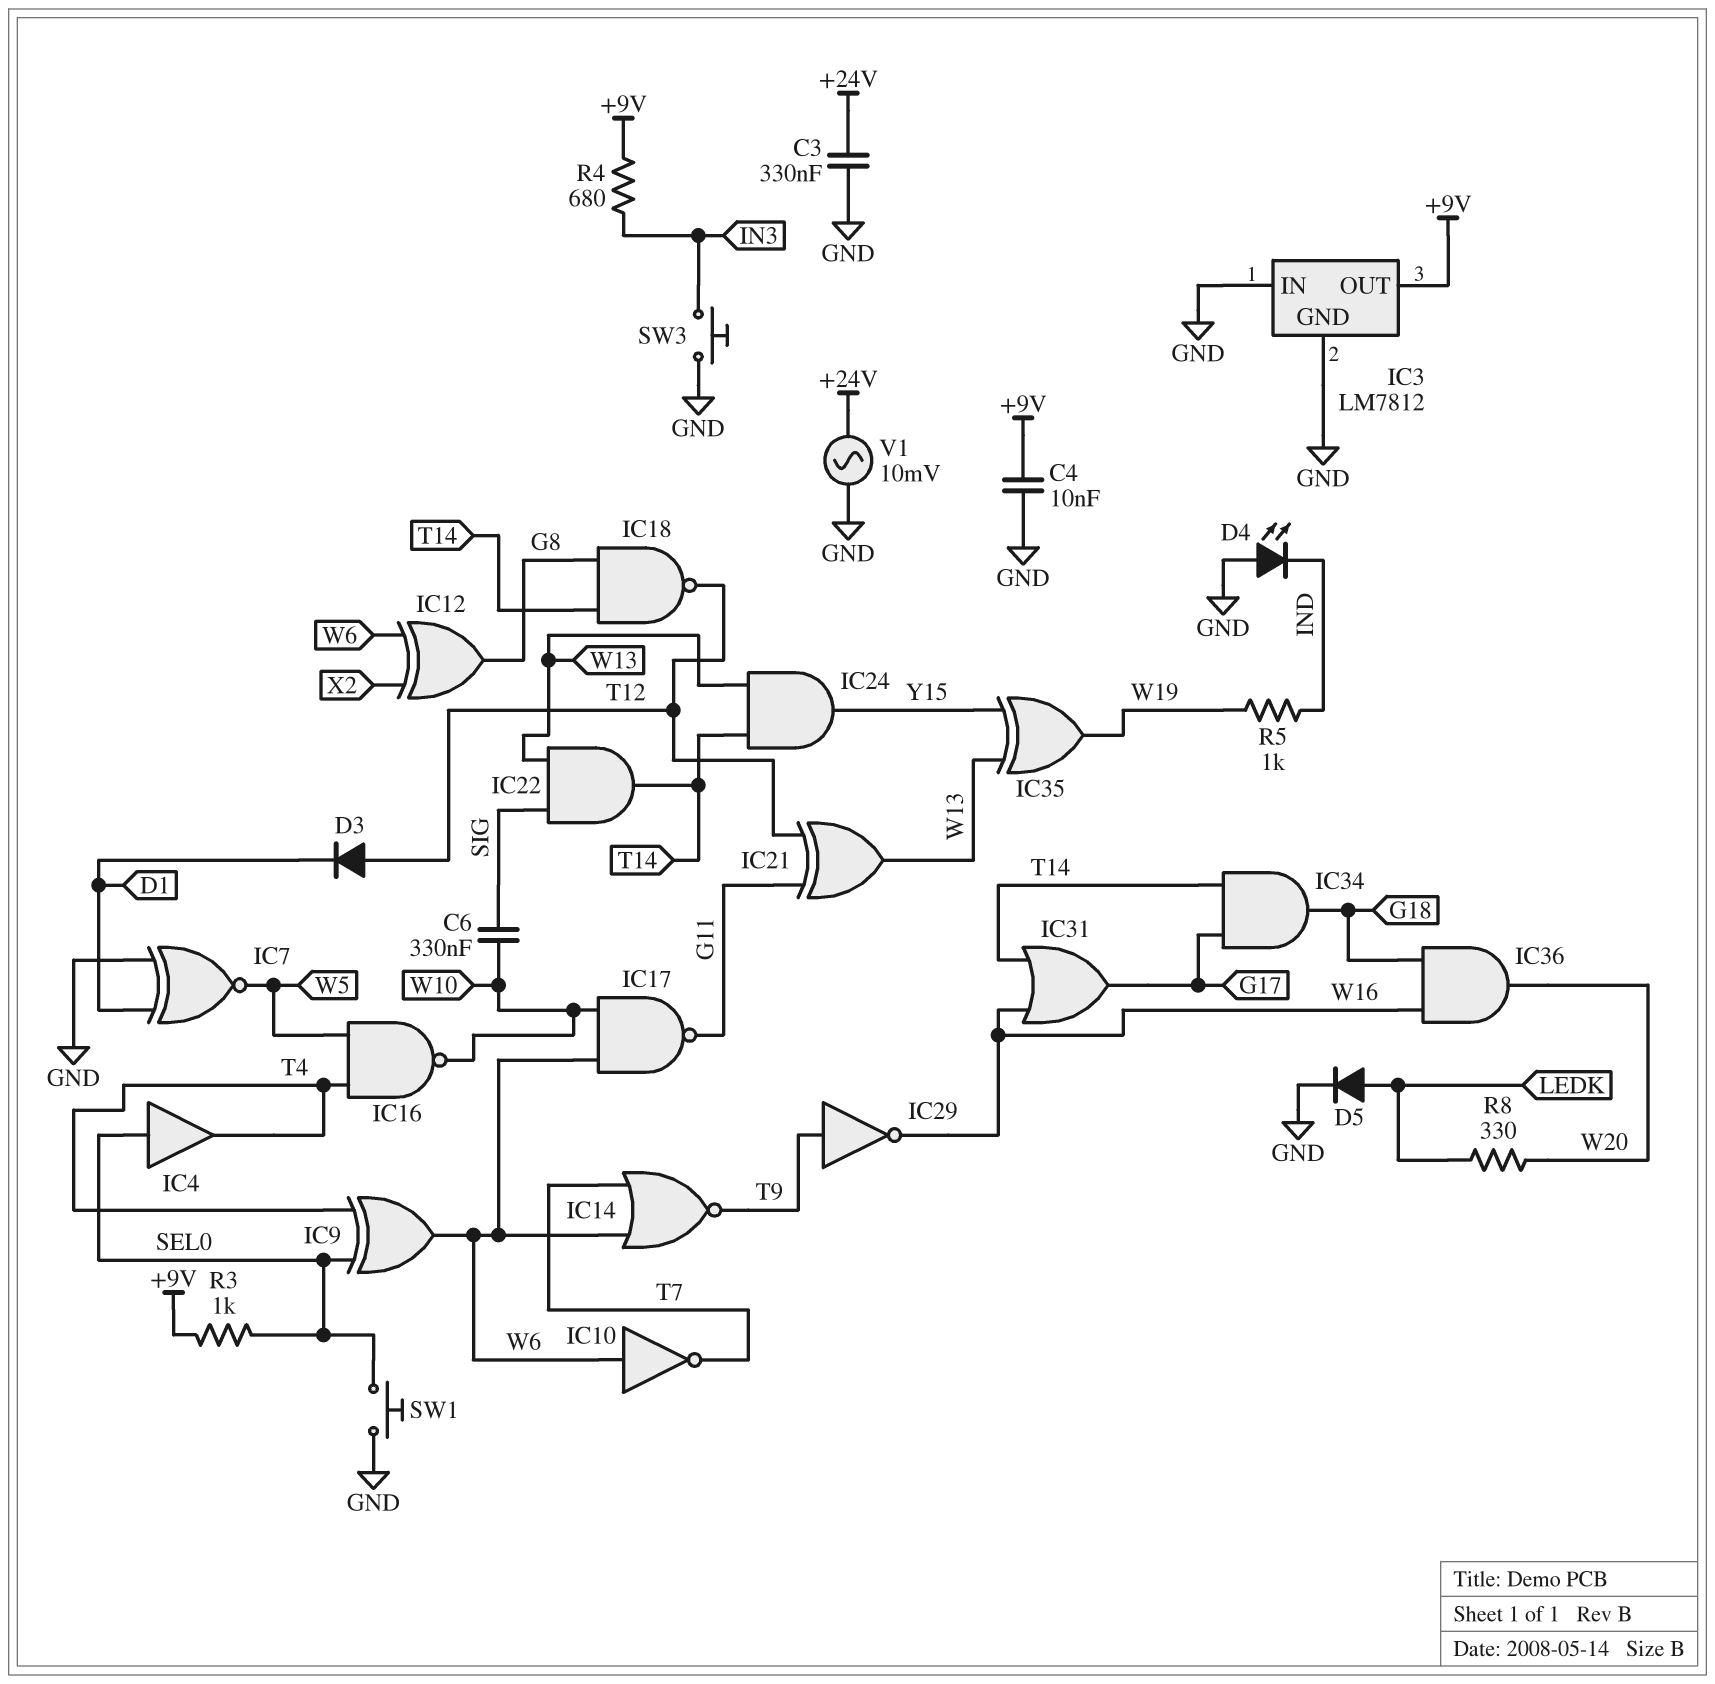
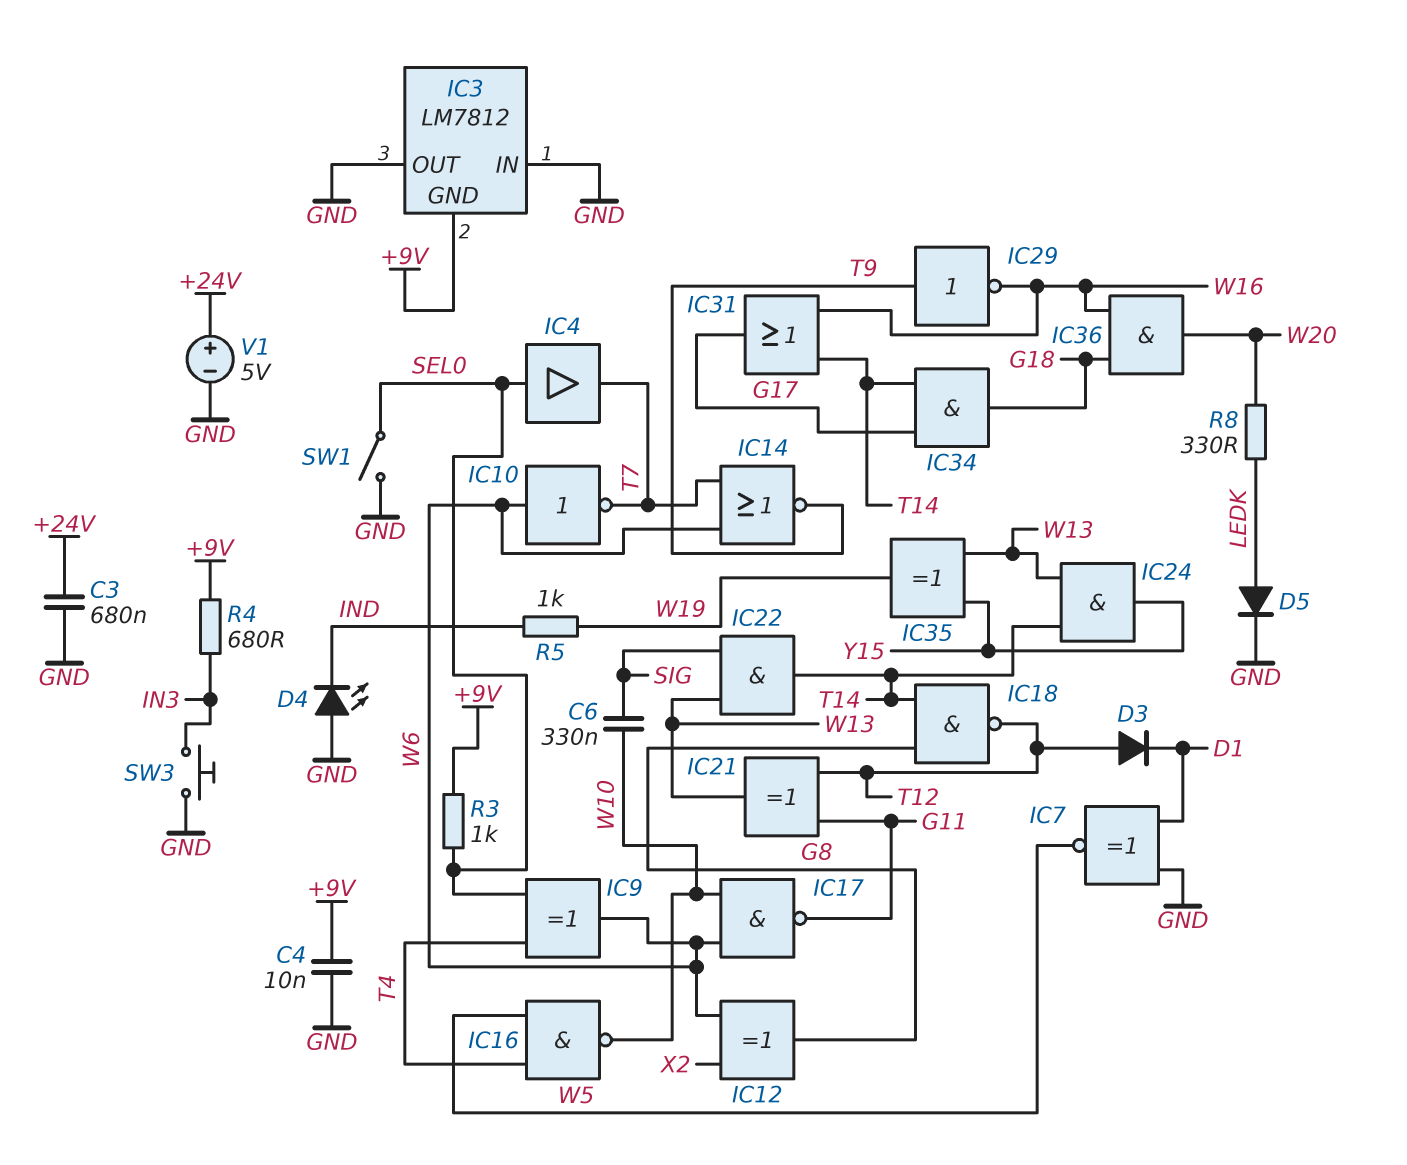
C3: 330nF (+24V, GND) -> 680nF (+24V, GND)
IC3 pin GND: GND -> +9V
IC3 pin OUT: +9V -> GND
IC4: buffer (in SEL0, out T4) -> buffer (in SEL0, out T7)
SW1: button (GND, SEL0) -> switch (GND, SEL0)
V1: AC 10mV (+24V, GND) -> 5V (plus +24V, minus GND)

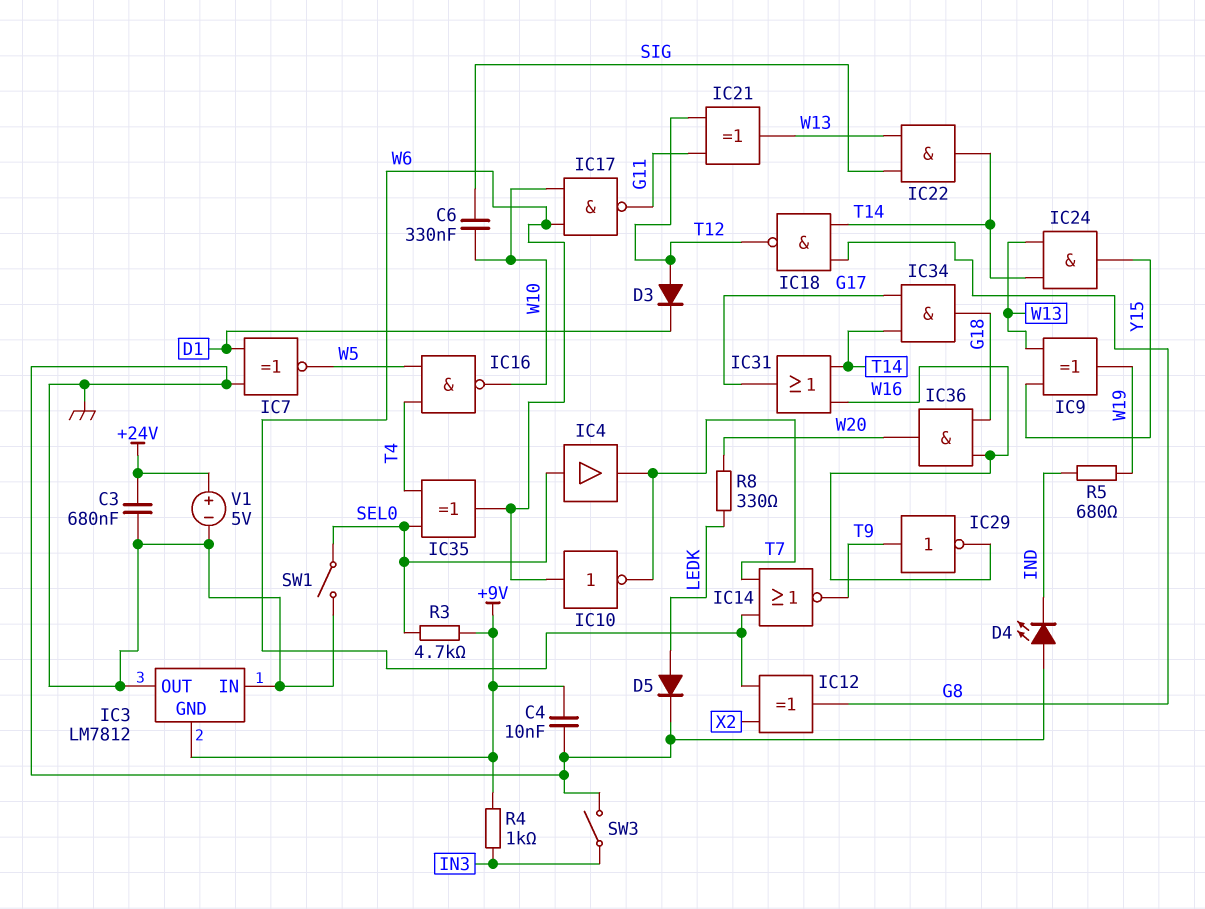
IC9: XOR (in SEL0, in T4, out W6) -> XOR (in W13, in Y15, out W19)
IC35: XOR (in W13, in Y15, out W19) -> XOR (in SEL0, in T4, out W6)
R3: 1k (+9V, SEL0) -> 4.7k (+9V, SEL0)
R4: 680 (+9V, IN3) -> 1k (+9V, IN3)
R5: 1k (IND, W19) -> 680 (IND, W19)
SW3: button (GND, IN3) -> switch (GND, IN3)

